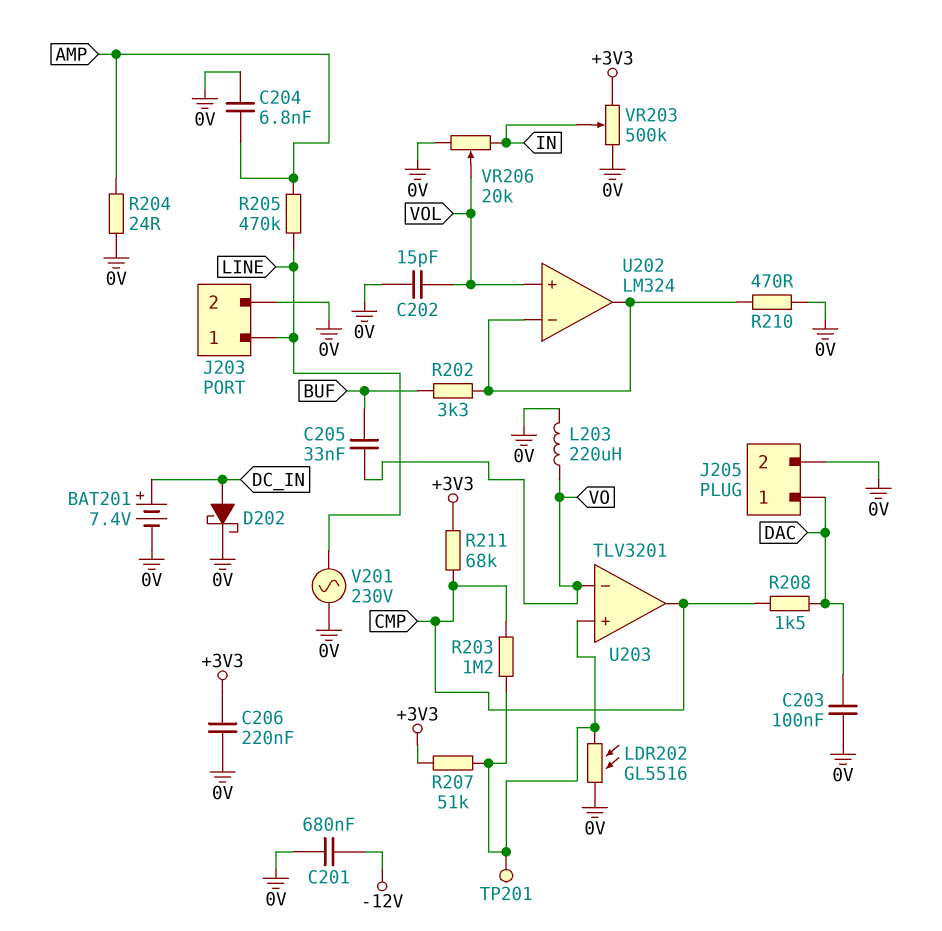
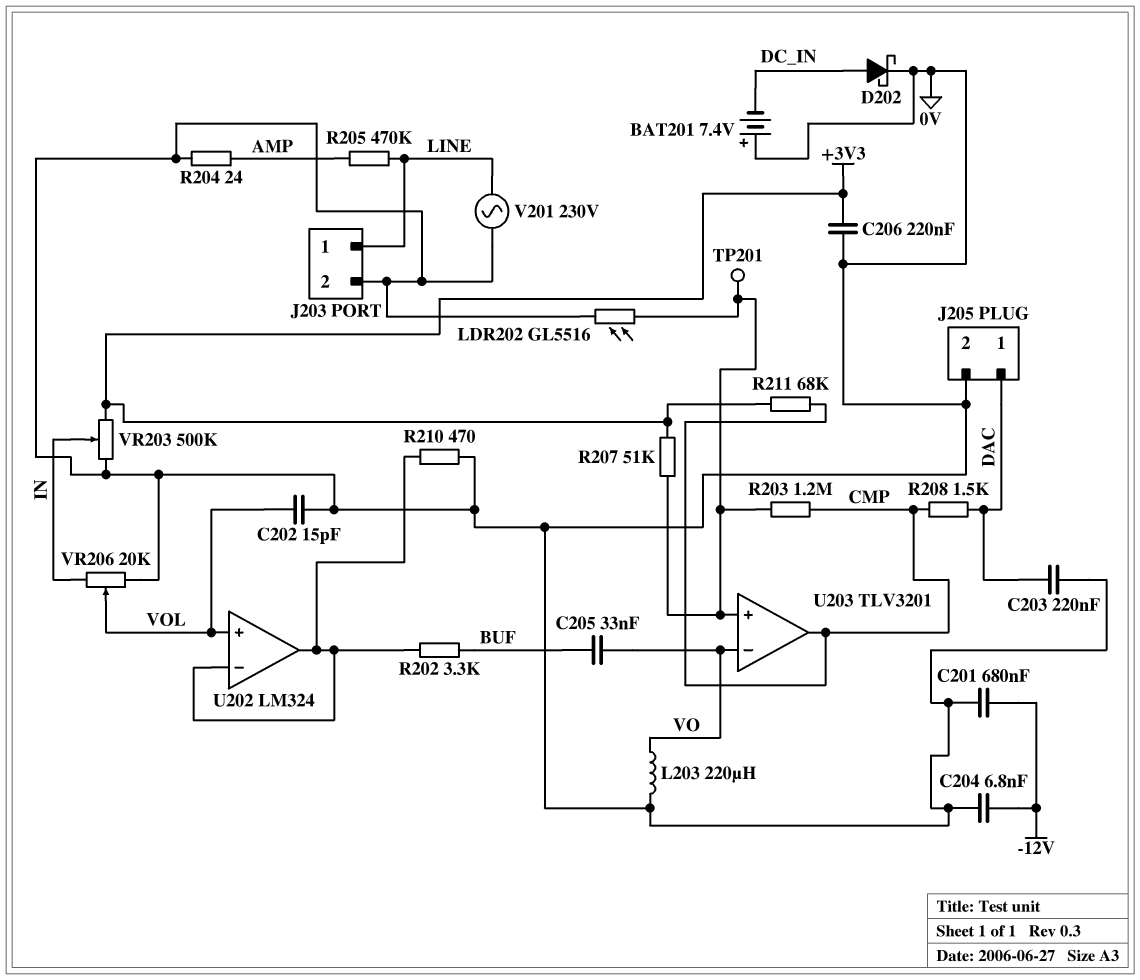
BAT201: 7.4V (plus DC_IN, minus 0V) -> 7.4V (plus 0V, minus DC_IN)
C203: 100nF (0V, DAC) -> 220nF (0V, DAC)
C204: 6.8nF (0V, AMP) -> 6.8nF (-12V, 0V)

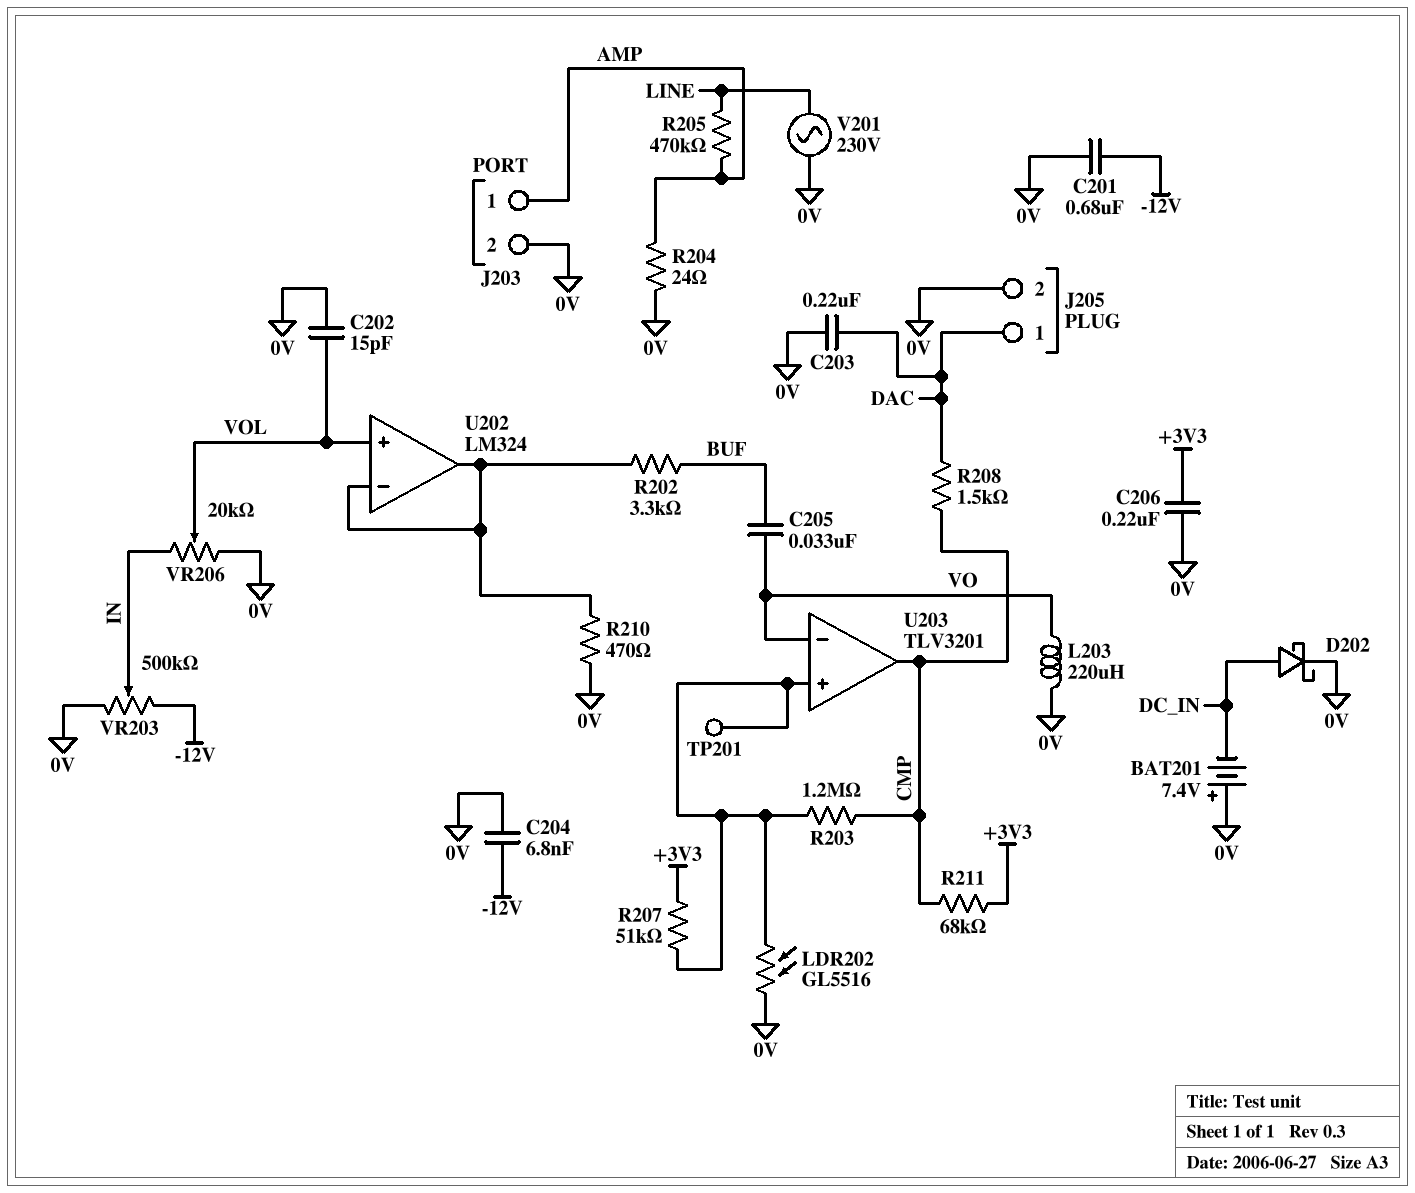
J203 pin 1: LINE -> AMP
VR203: 500k (+3V3, 0V, wiper IN) -> 500k (-12V, 0V, wiper IN)

